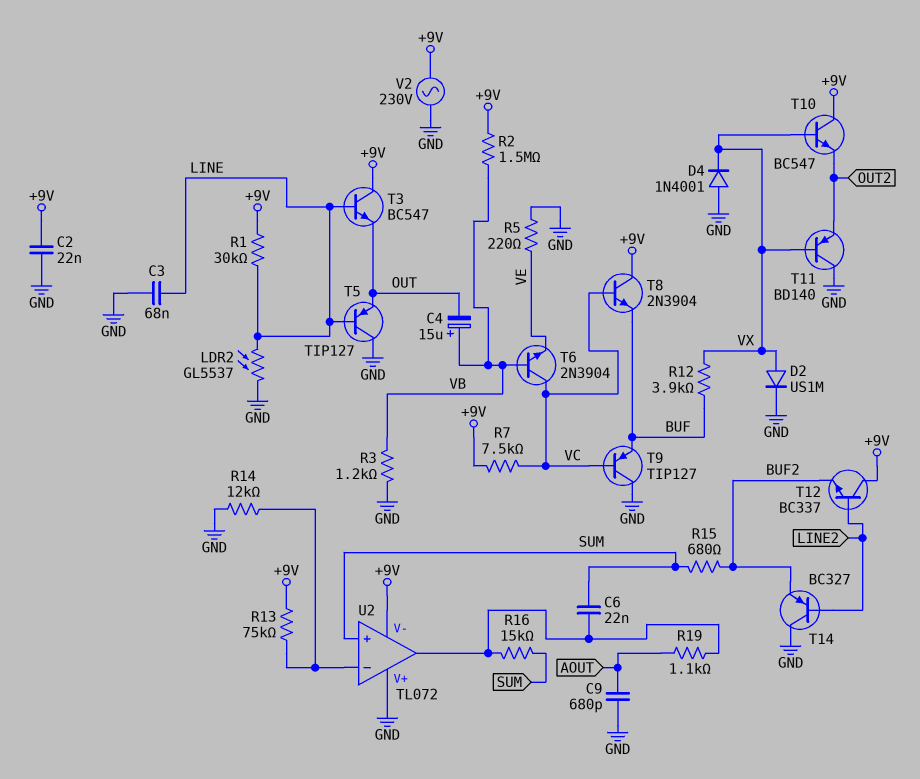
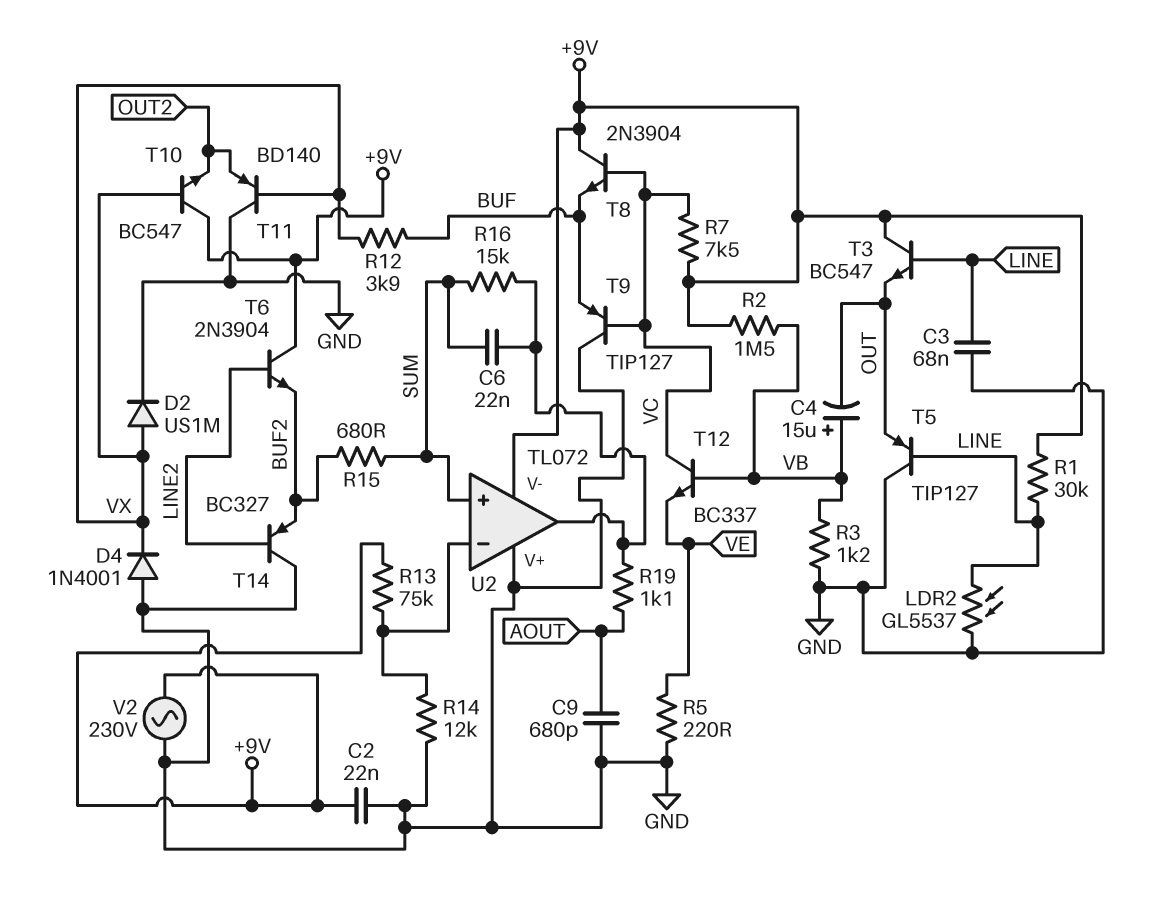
T6: NPN 2N3904 (B VB, C VC, E VE) -> NPN 2N3904 (B LINE2, C +9V, E BUF2)
T12: NPN BC337 (B LINE2, C +9V, E BUF2) -> NPN BC337 (B VB, C VC, E VE)

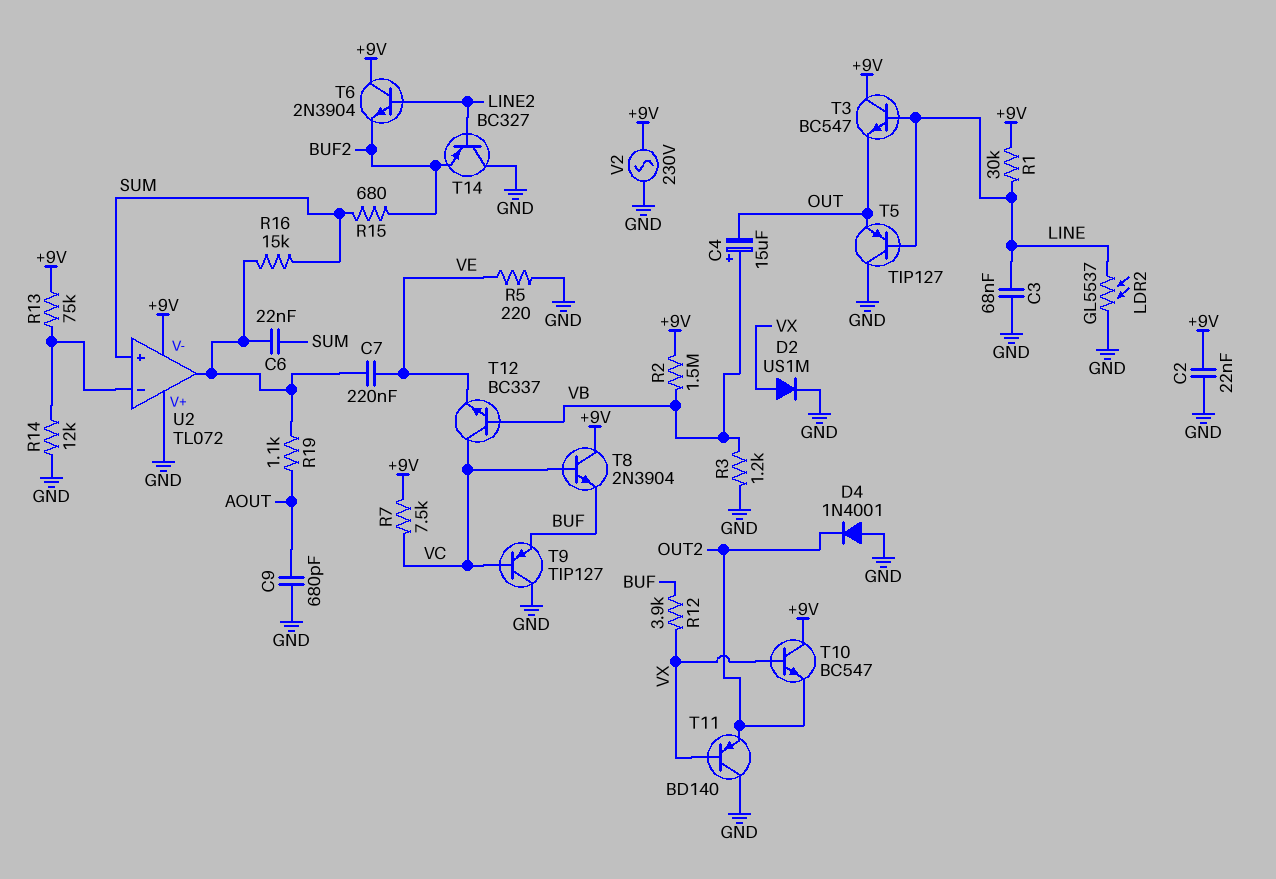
C7: none -> 220nF (U2/out, VE)
D4: diode 1N4001 (A GND, K VX) -> diode 1N4001 (A GND, K OUT2)

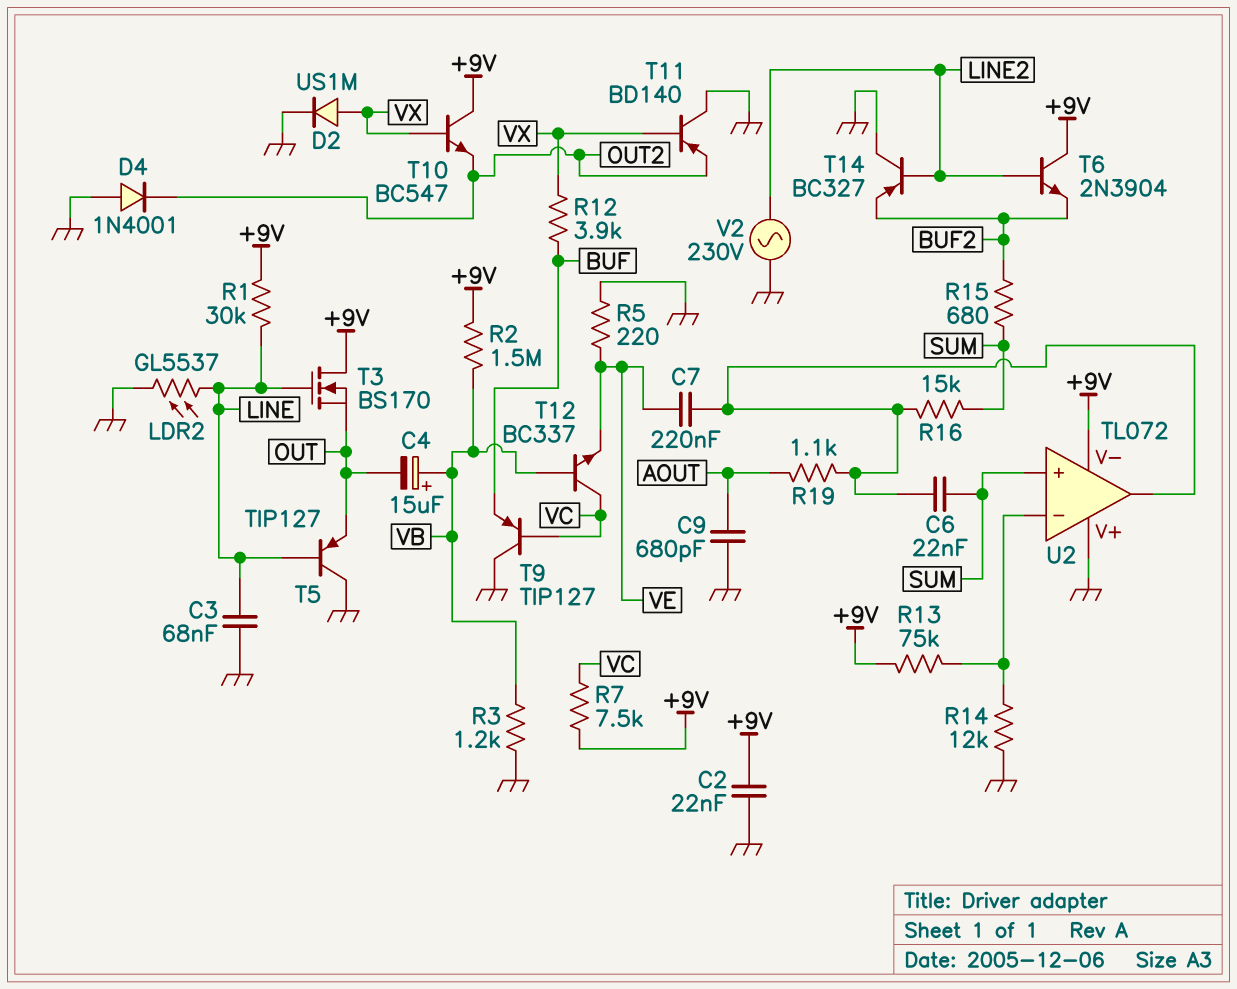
T3: NPN BC547 (B LINE, C +9V, E OUT) -> NMOS BS170 (G LINE, D +9V, S OUT)
T8: NPN 2N3904 (B VC, C +9V, E BUF) -> none
V2: AC 230V (+9V, GND) -> AC 230V (GND, LINE2)

